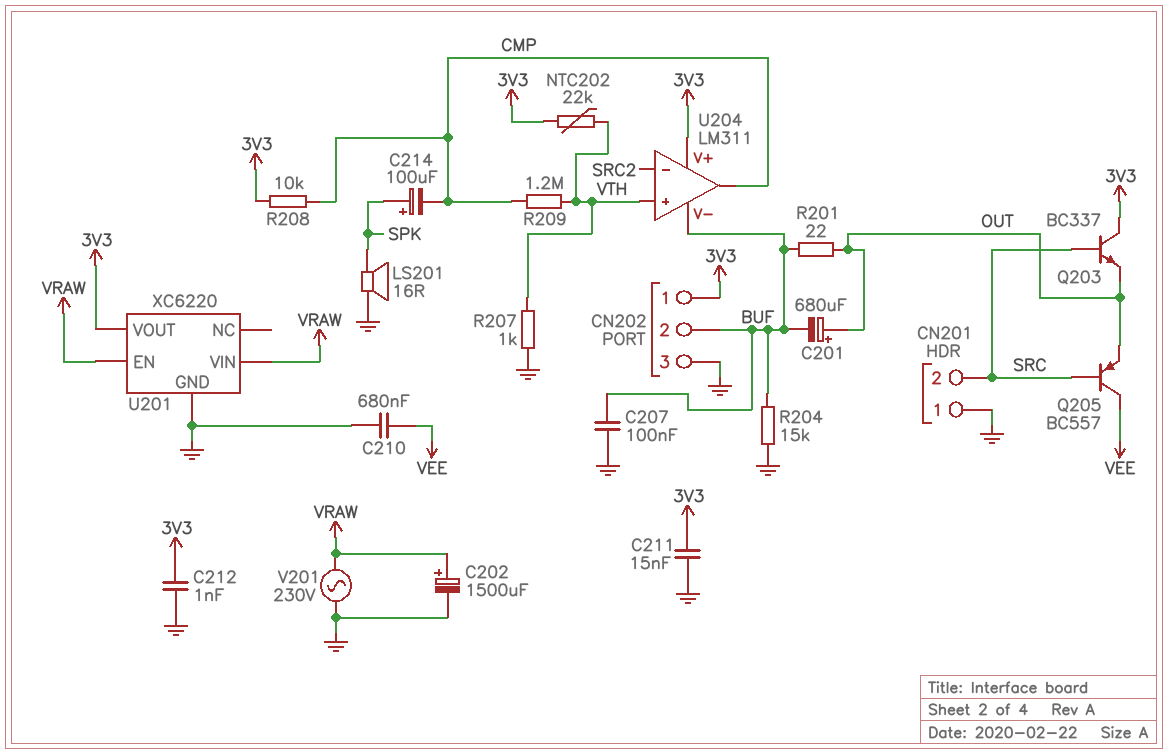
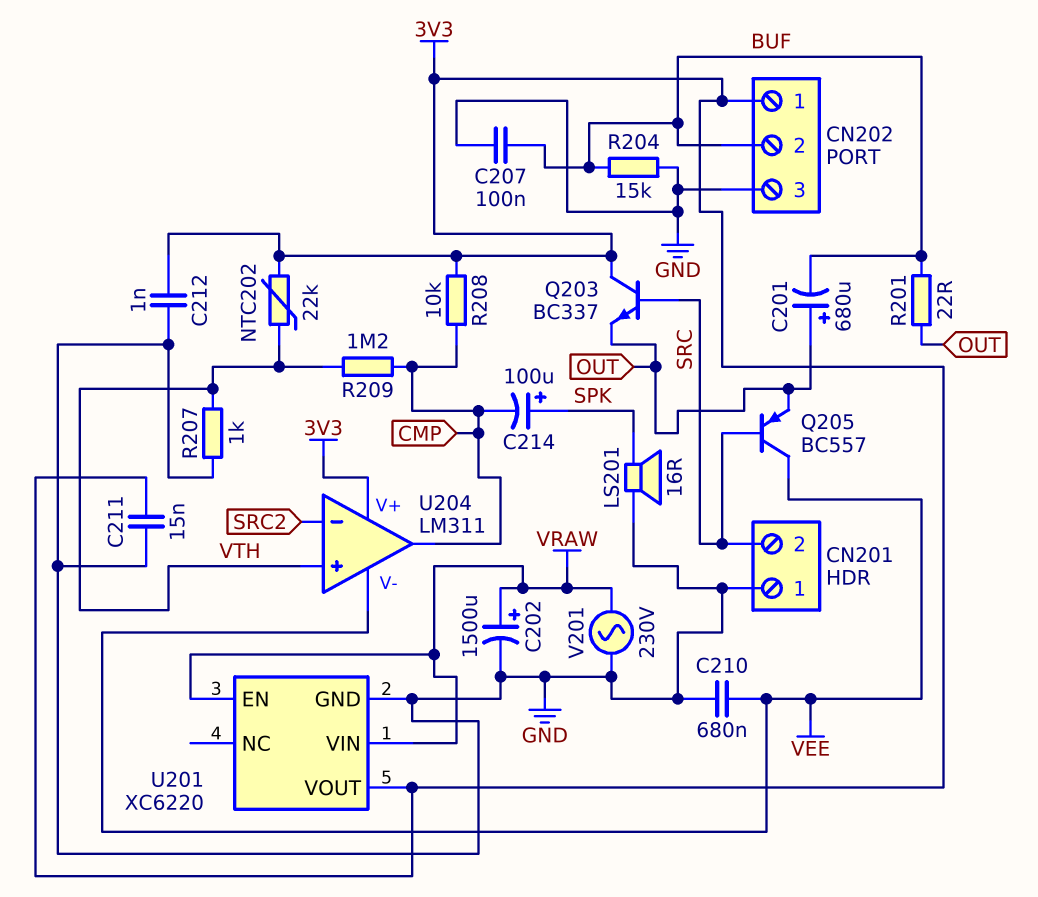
U204 pin V-: BUF -> VEE

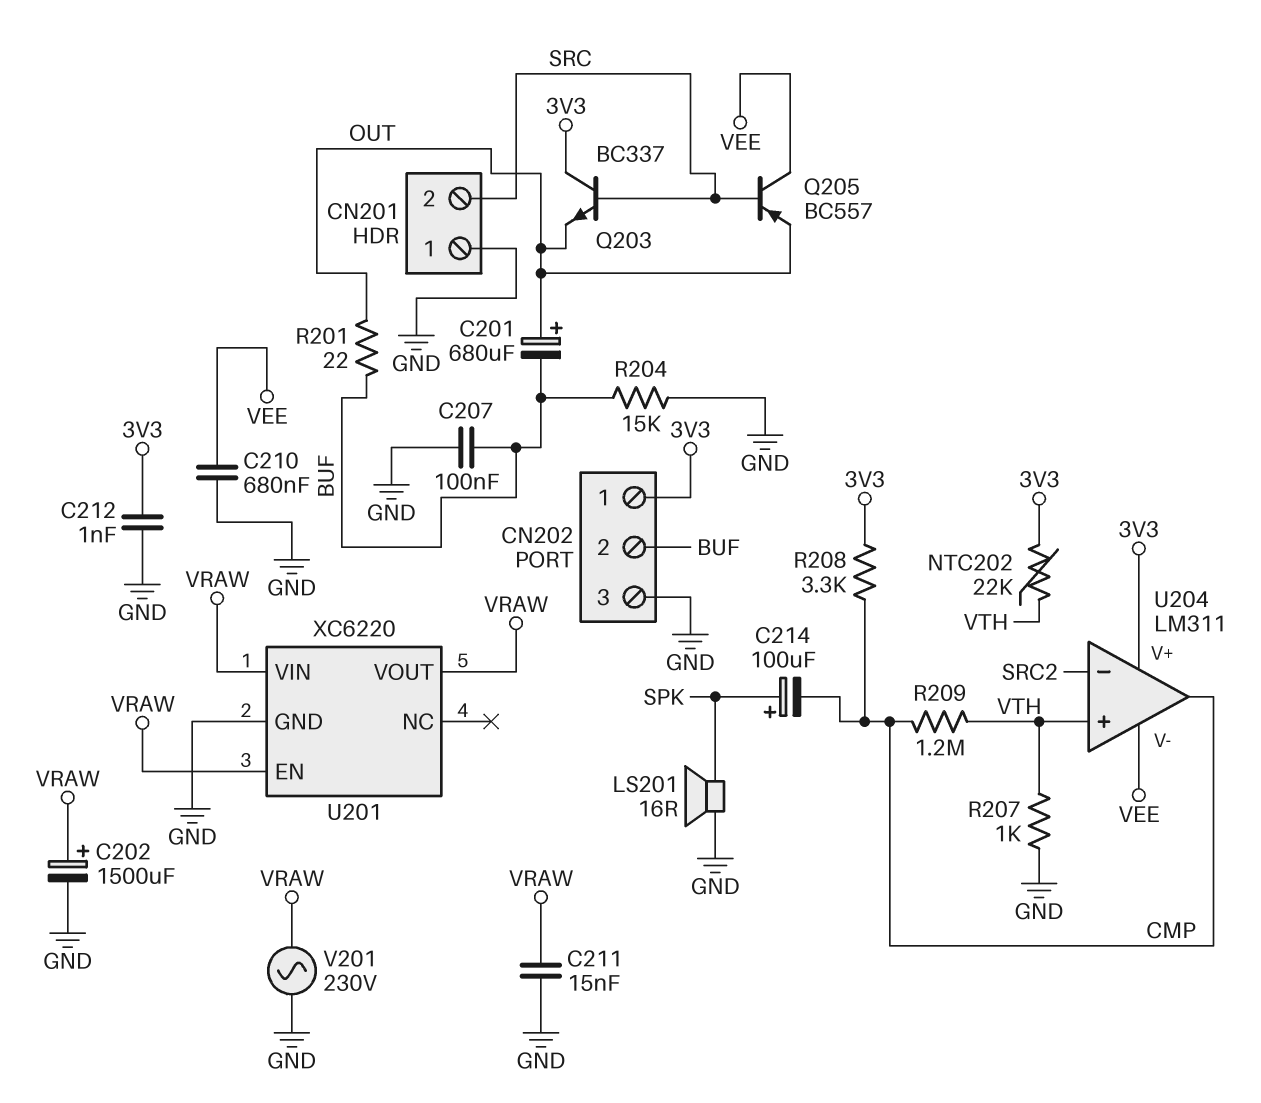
C211: 15nF (3V3, GND) -> 15nF (GND, VRAW)
R208: 10k (3V3, CMP) -> 3.3k (3V3, CMP)
U201 pin VOUT: 3V3 -> VRAW

